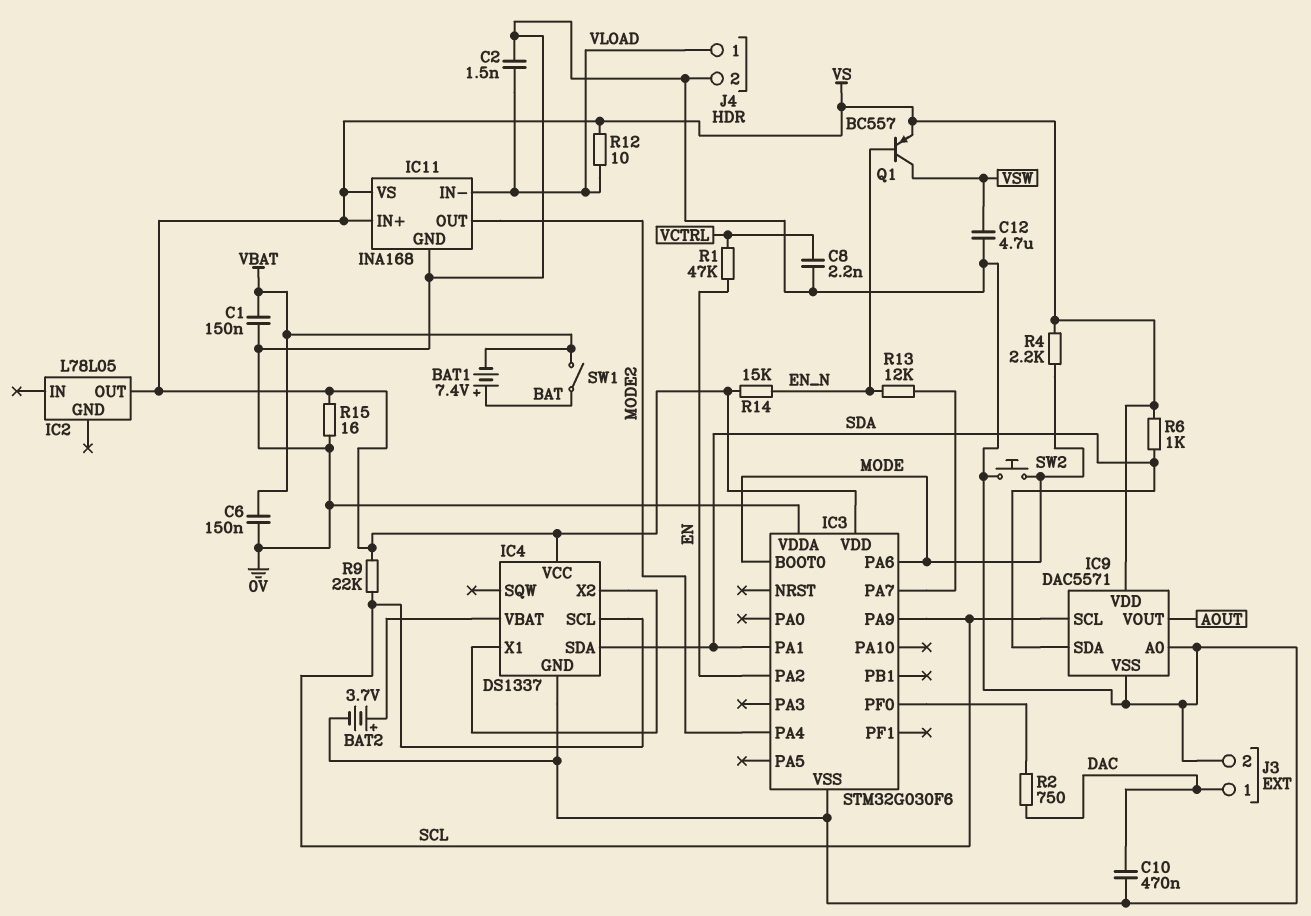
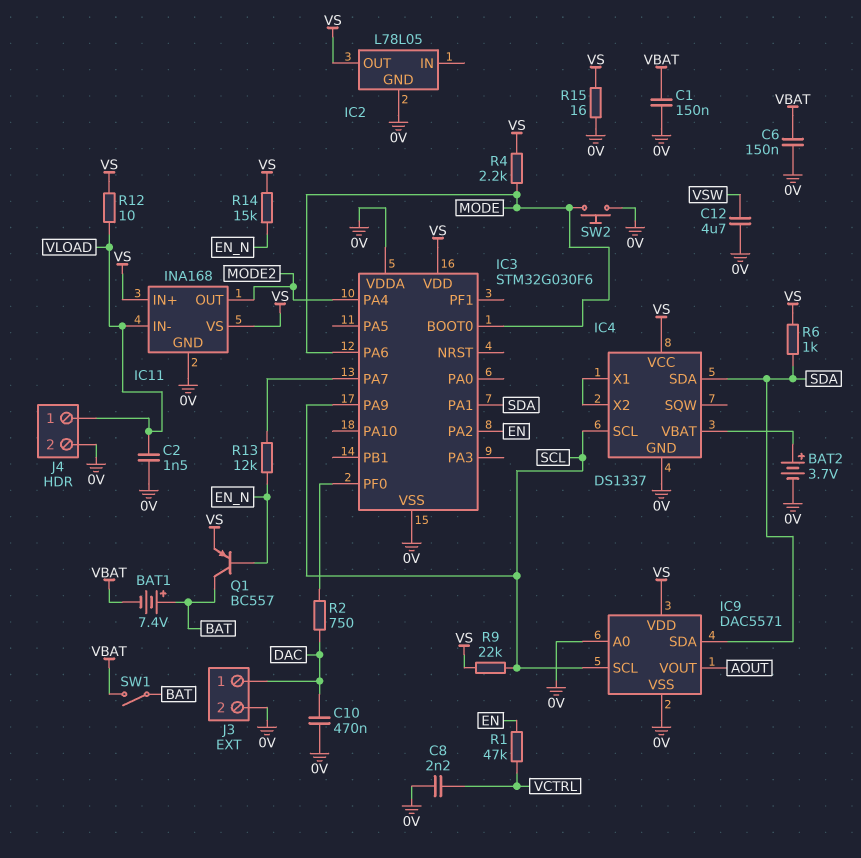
IC2 pin GND: none -> 0V
Q1: PNP BC557 (B EN_N, C VSW, E VS) -> PNP BC557 (B EN_N, C BAT, E VS)

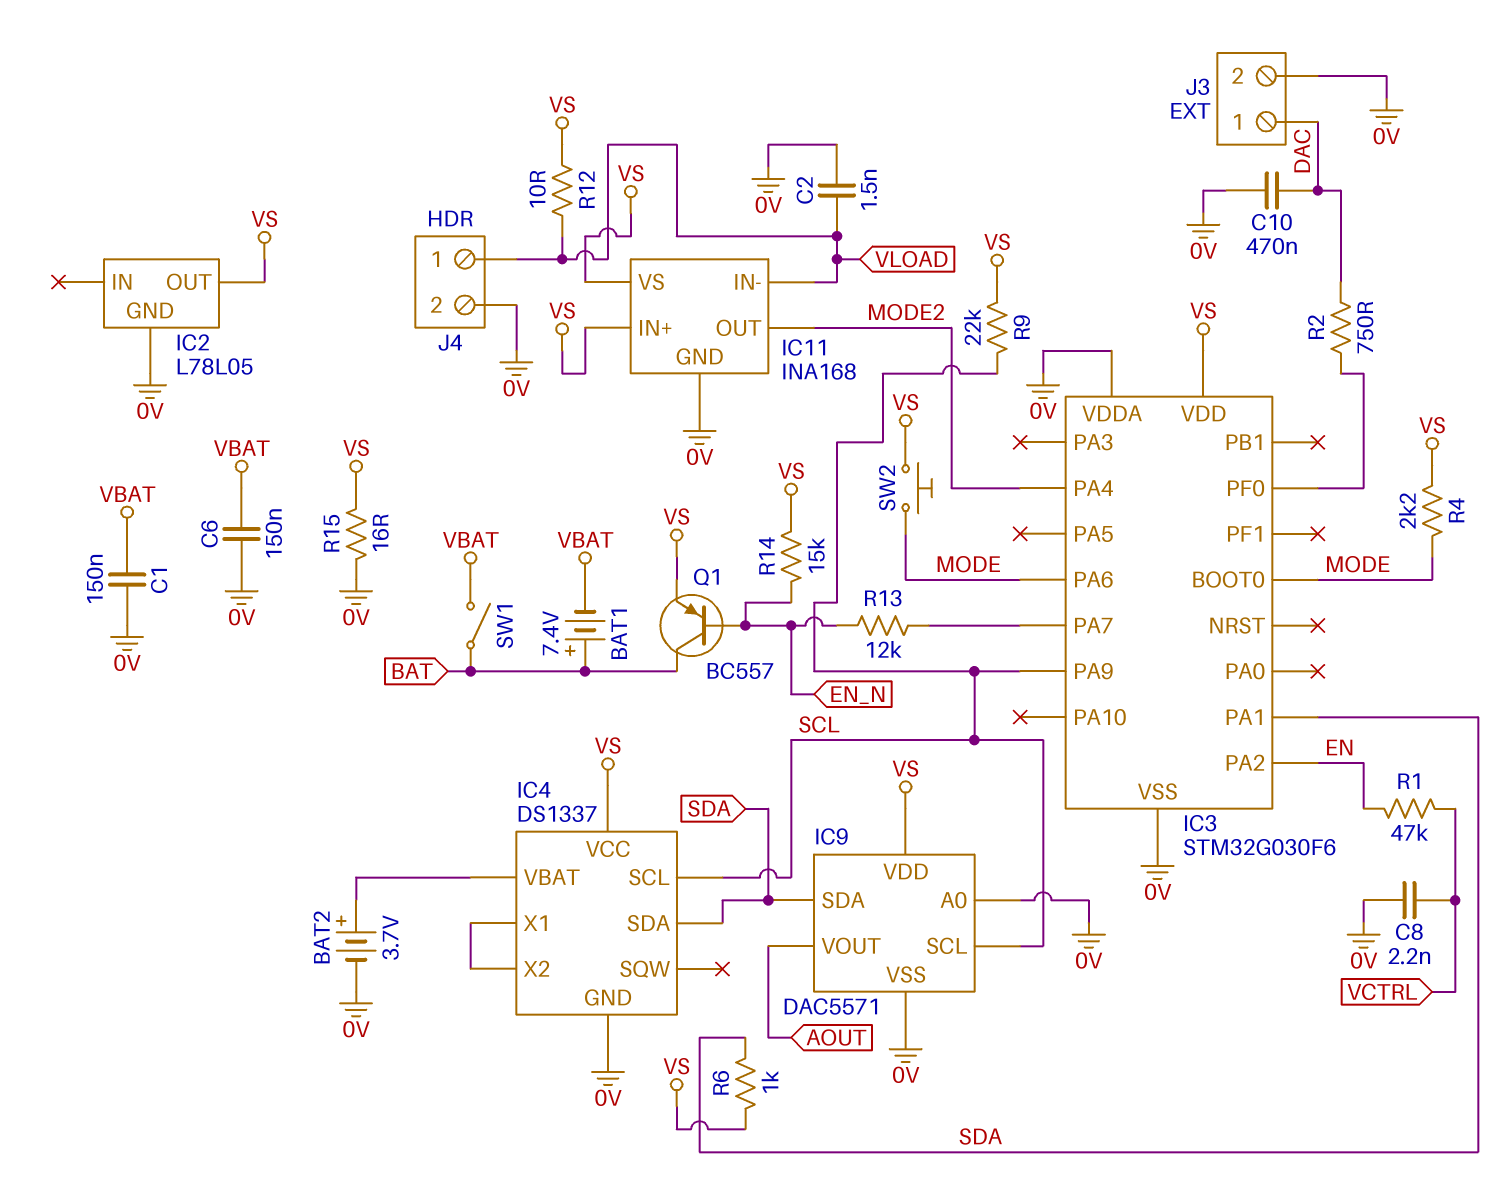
C12: 4.7uF (0V, VSW) -> none
SW2: button (0V, MODE) -> button (MODE, VS)

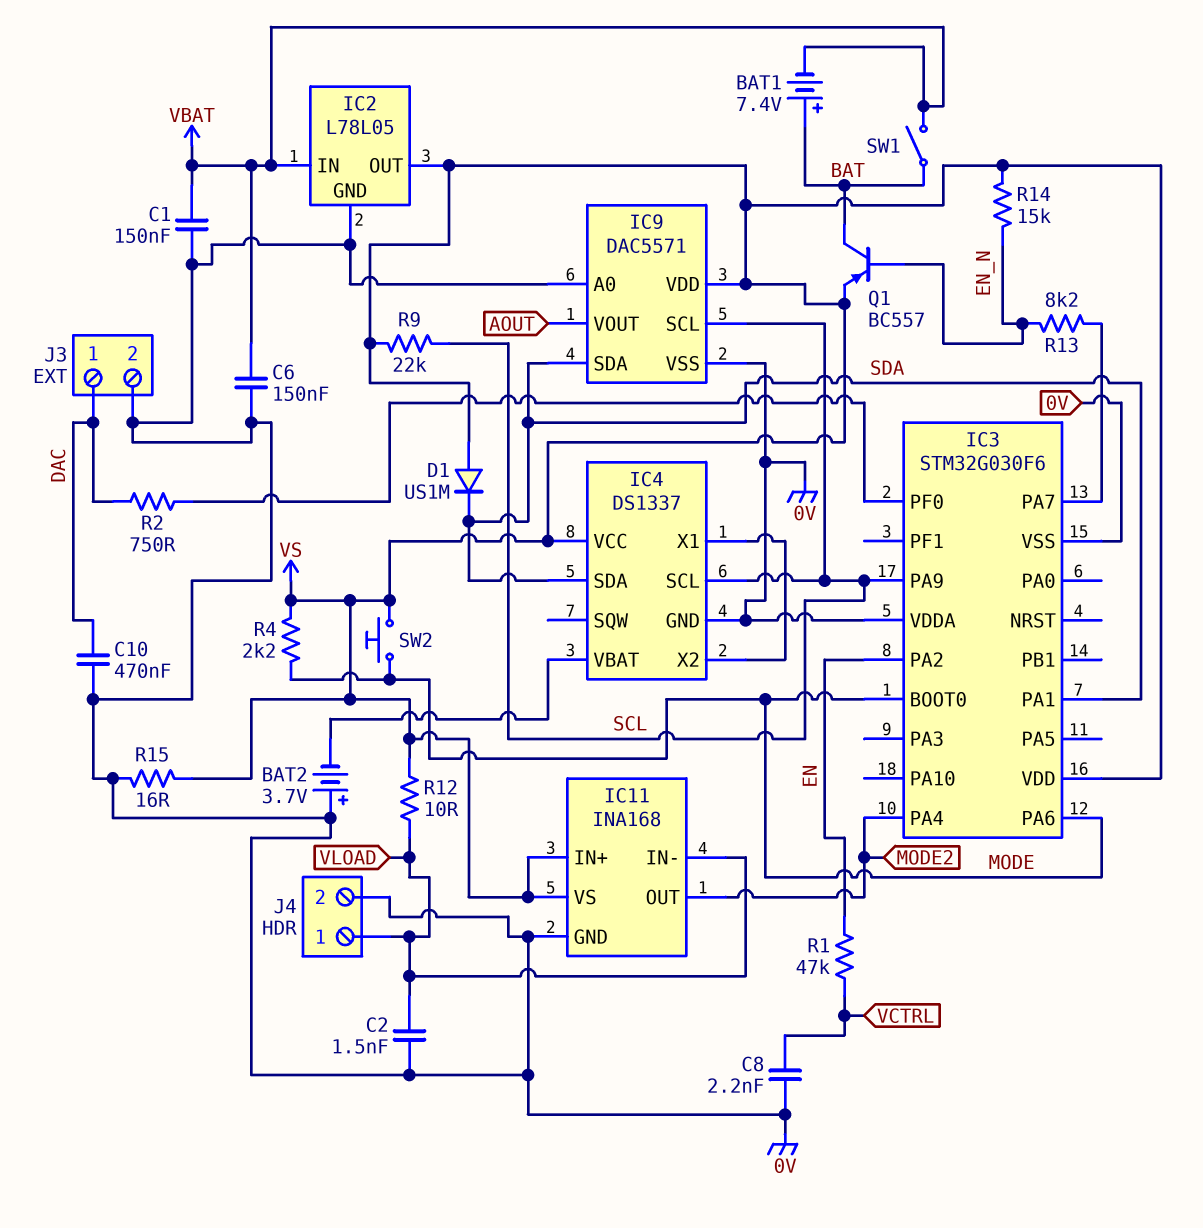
BAT2: 3.7V (plus IC4/VBAT, minus 0V) -> 3.7V (plus 0V, minus IC4/VBAT)
D1: none -> diode US1M (A VS, K SDA)
IC2 pin IN: none -> VBAT
R6: 1k (SDA, VS) -> none
R13: 12k (EN_N, IC3/PA7) -> 8.2k (EN_N, IC3/PA7)

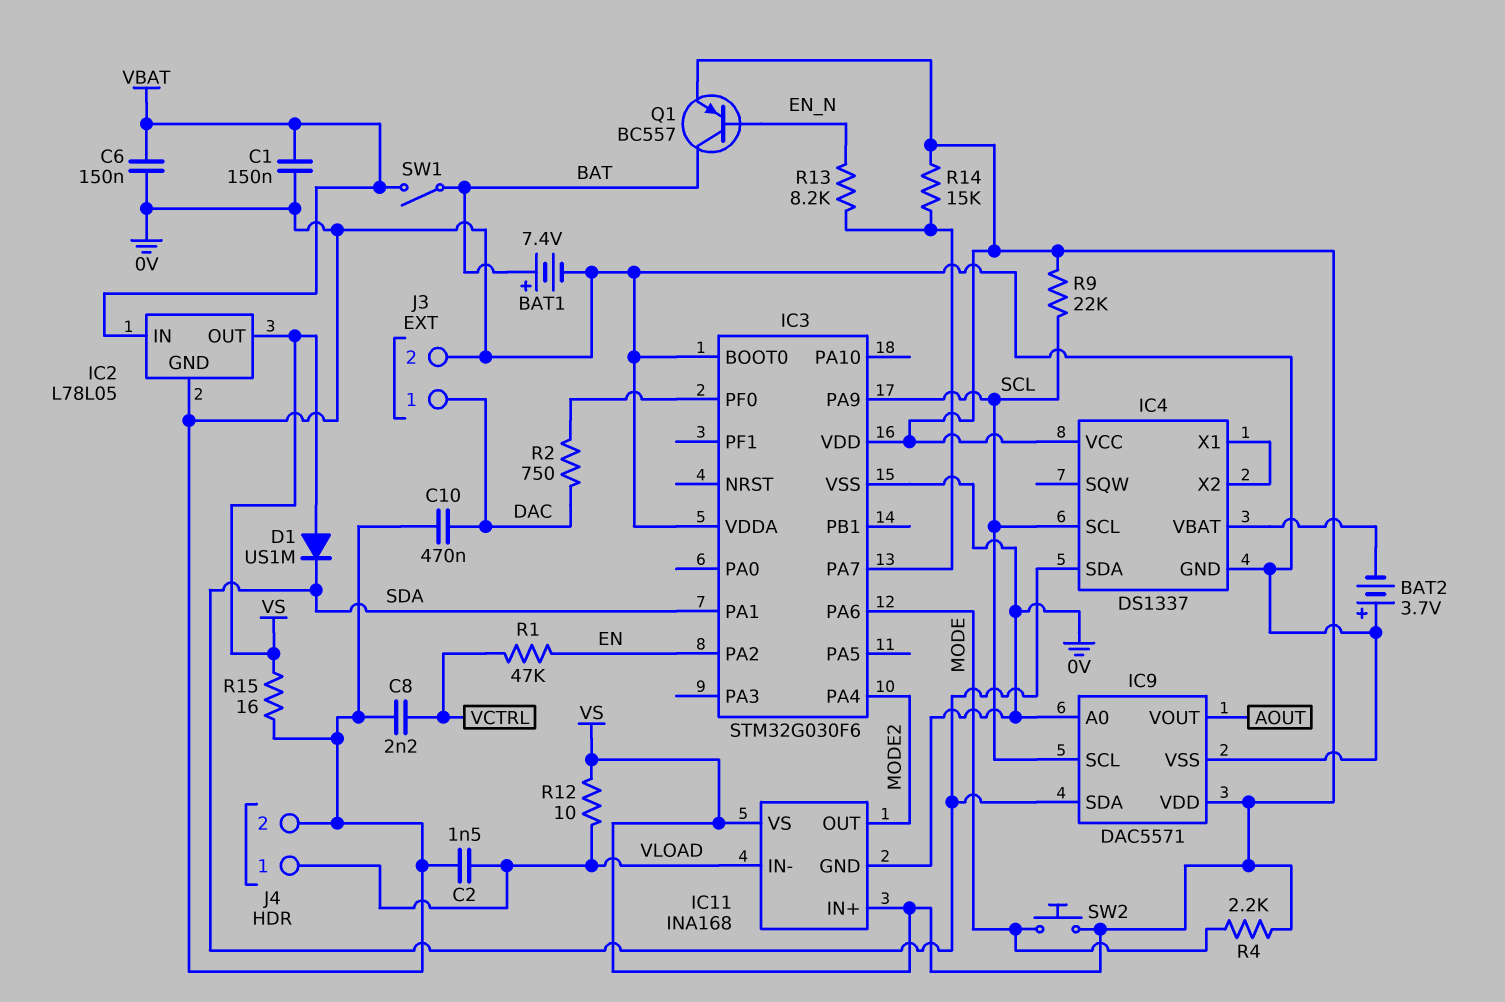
BAT1: 7.4V (plus BAT, minus VBAT) -> 7.4V (plus BAT, minus 0V)
IC3 pin BOOT0: MODE -> 0V
R14: 15k (EN_N, VS) -> 15k (IC3/PA7, VS)

